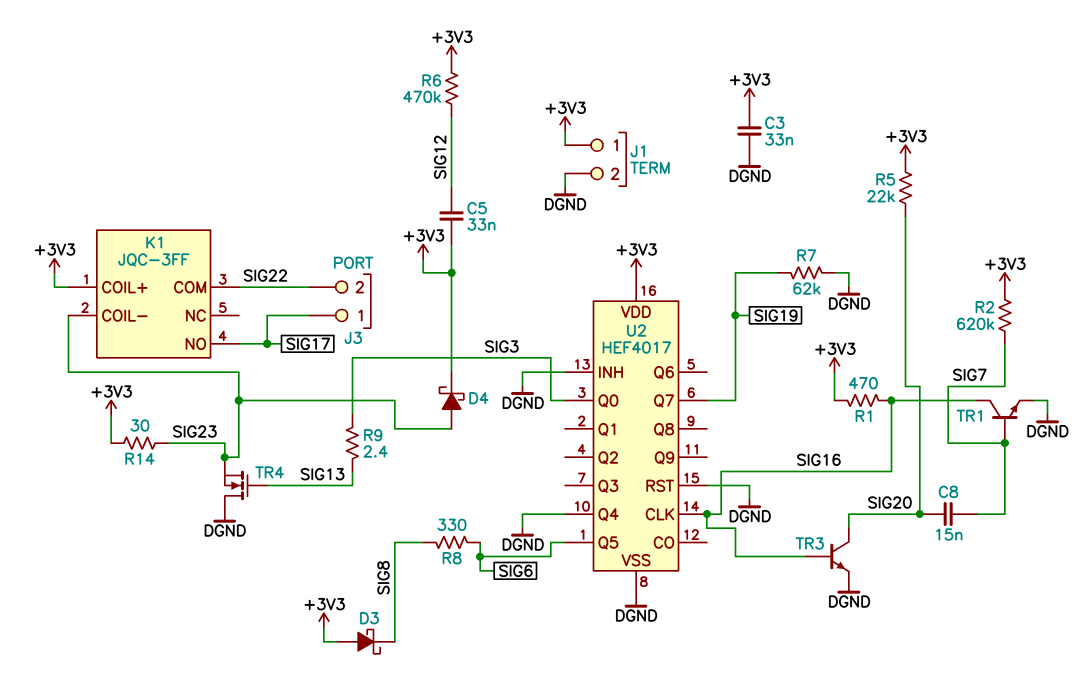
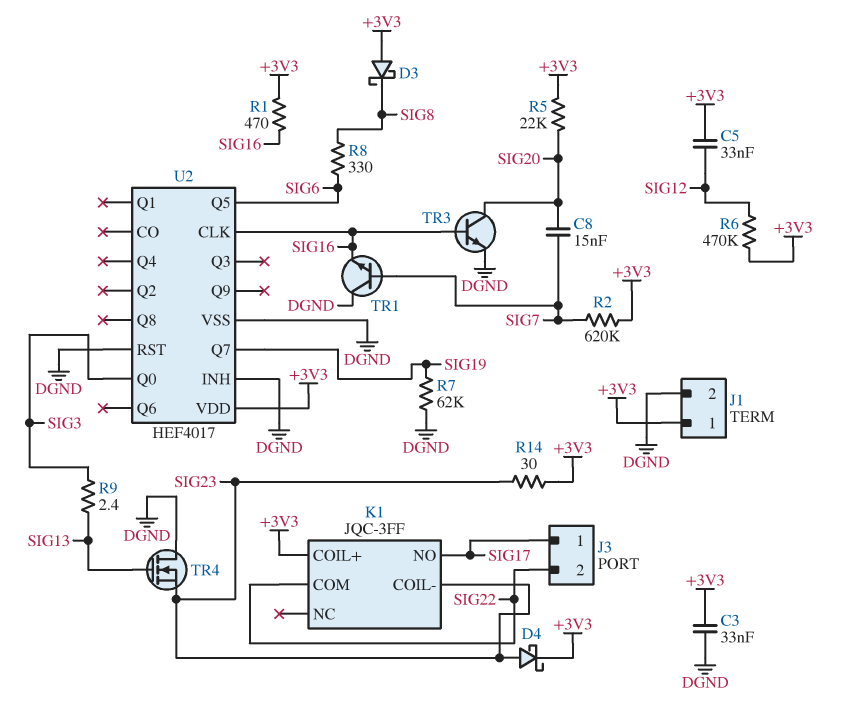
TR1: NPN (B SIG7, C SIG16, E DGND) -> NPN (B SIG7, C DGND, E SIG16)
U2 pin Q4: DGND -> none

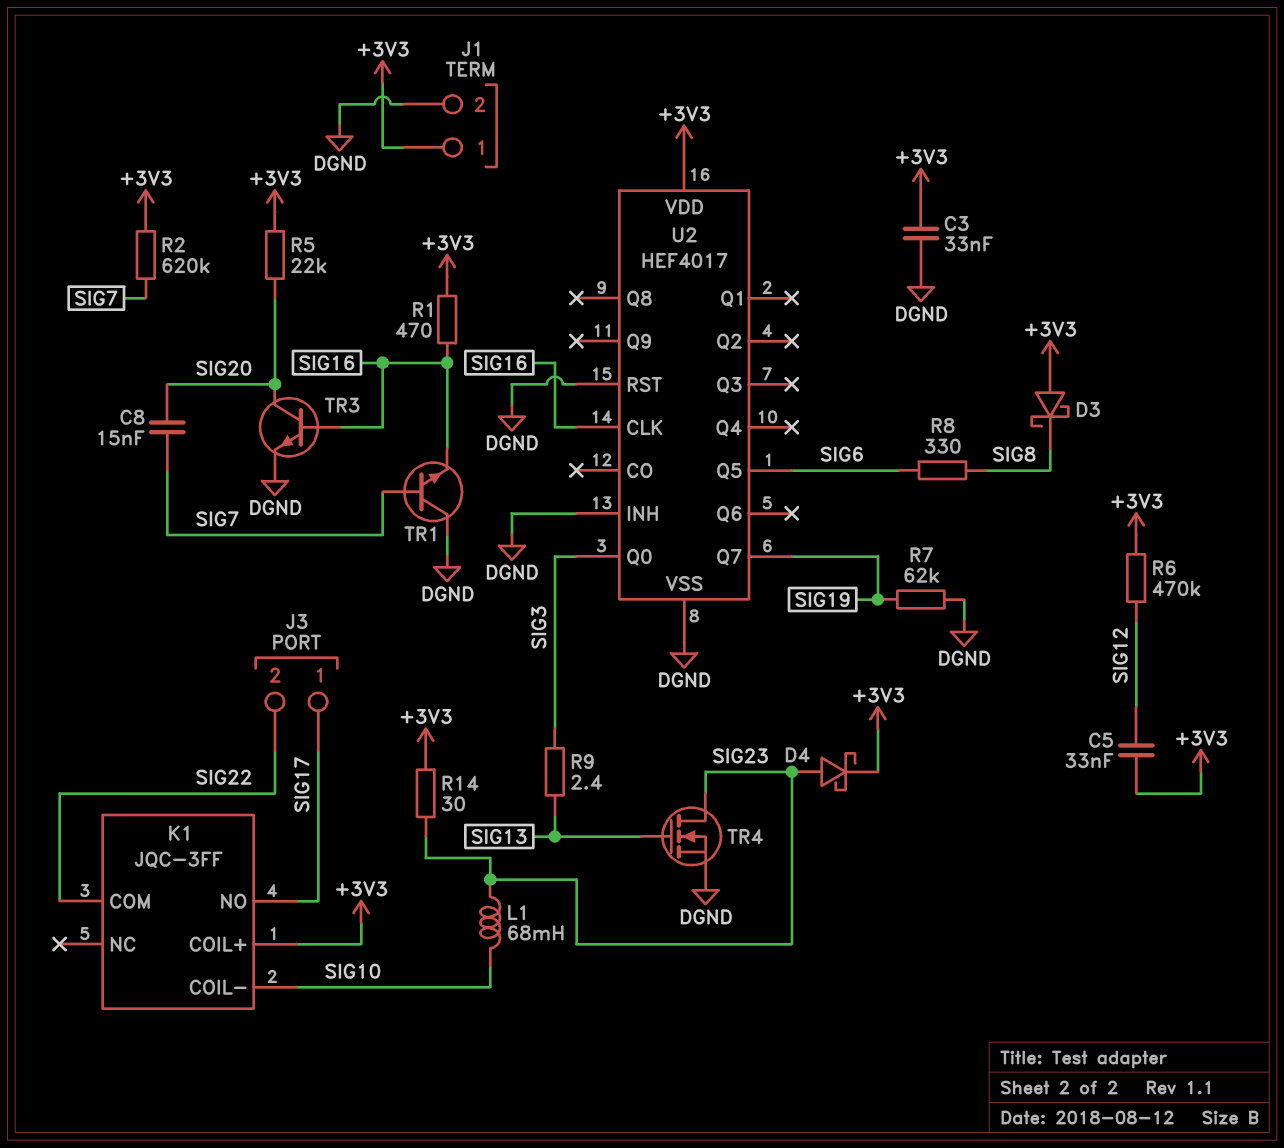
K1 pin COIL-: SIG23 -> SIG10
L1: none -> 68mH (SIG10, SIG23)
TR4: NMOS (G SIG13, D DGND, S SIG23) -> NMOS (G SIG13, D SIG23, S DGND)

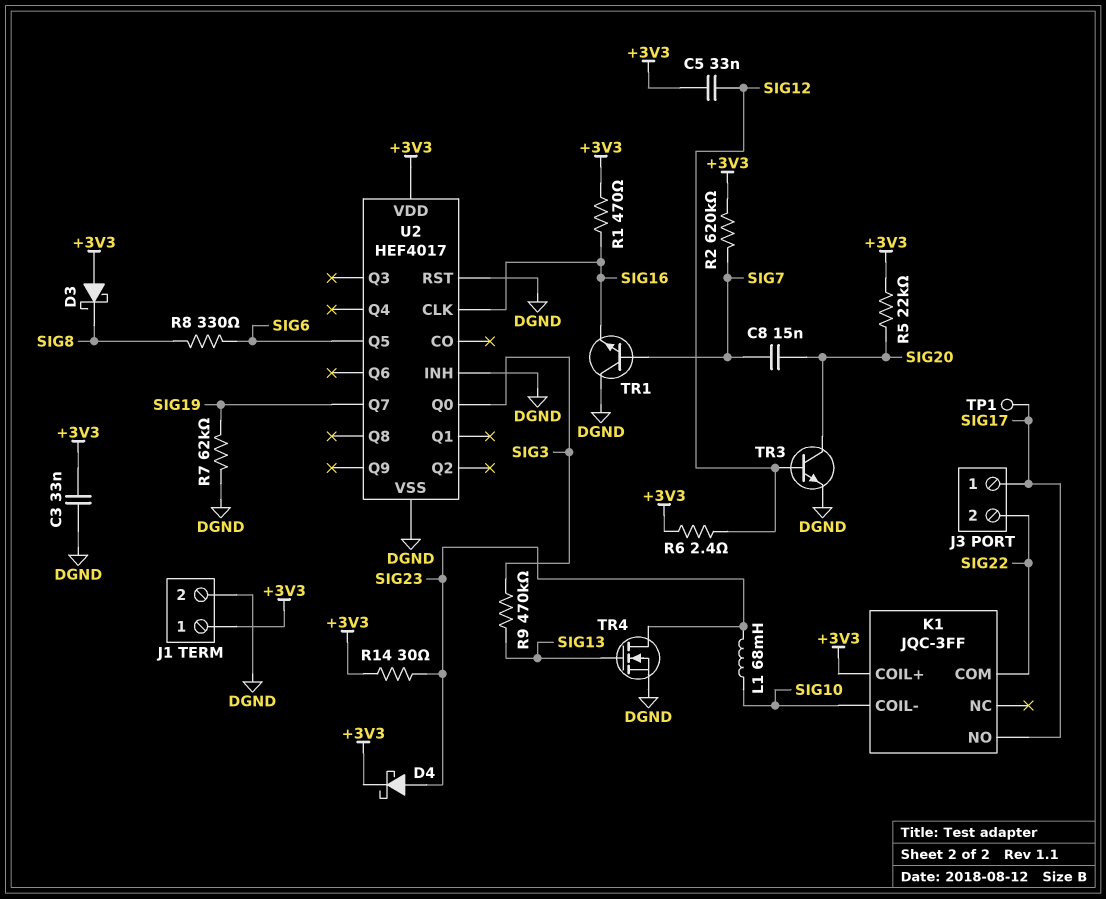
R6: 470k (+3V3, SIG12) -> 2.4 (+3V3, SIG12)
R9: 2.4 (SIG3, SIG13) -> 470k (SIG3, SIG13)
TP1: none -> test point (SIG17)
TR3: NPN (B SIG16, C SIG20, E DGND) -> NPN (B SIG12, C SIG20, E DGND)

